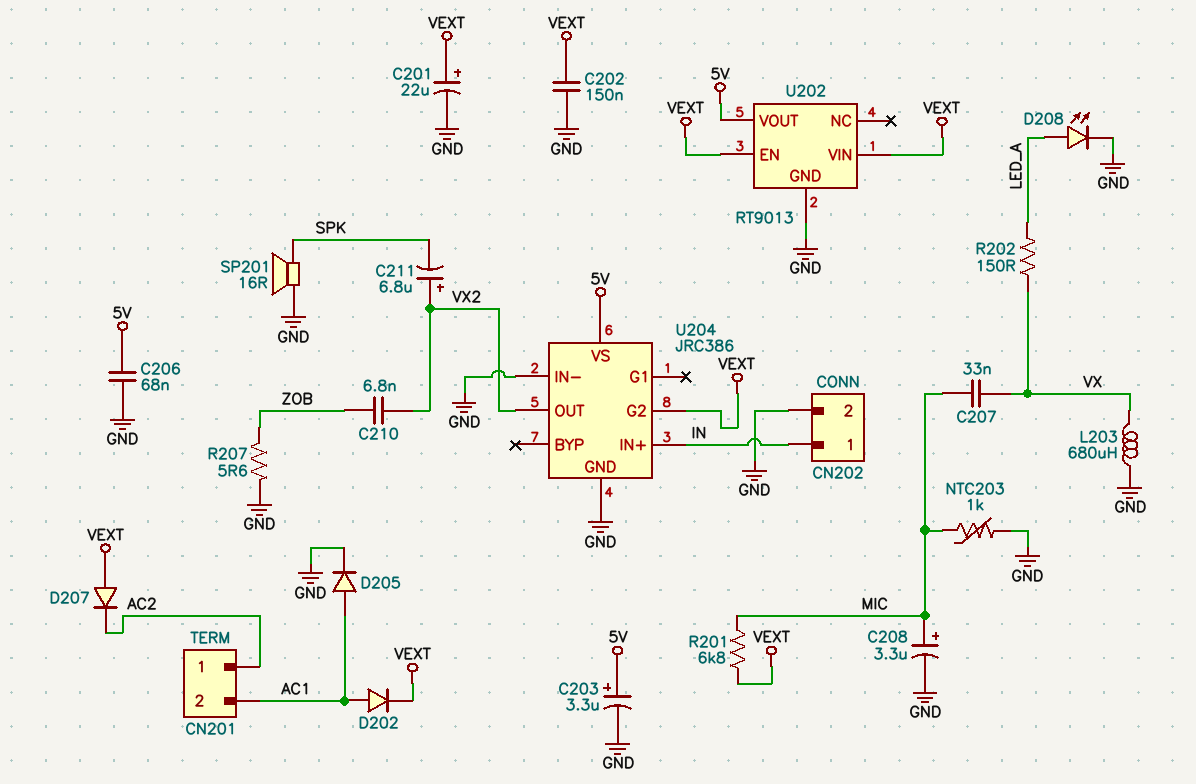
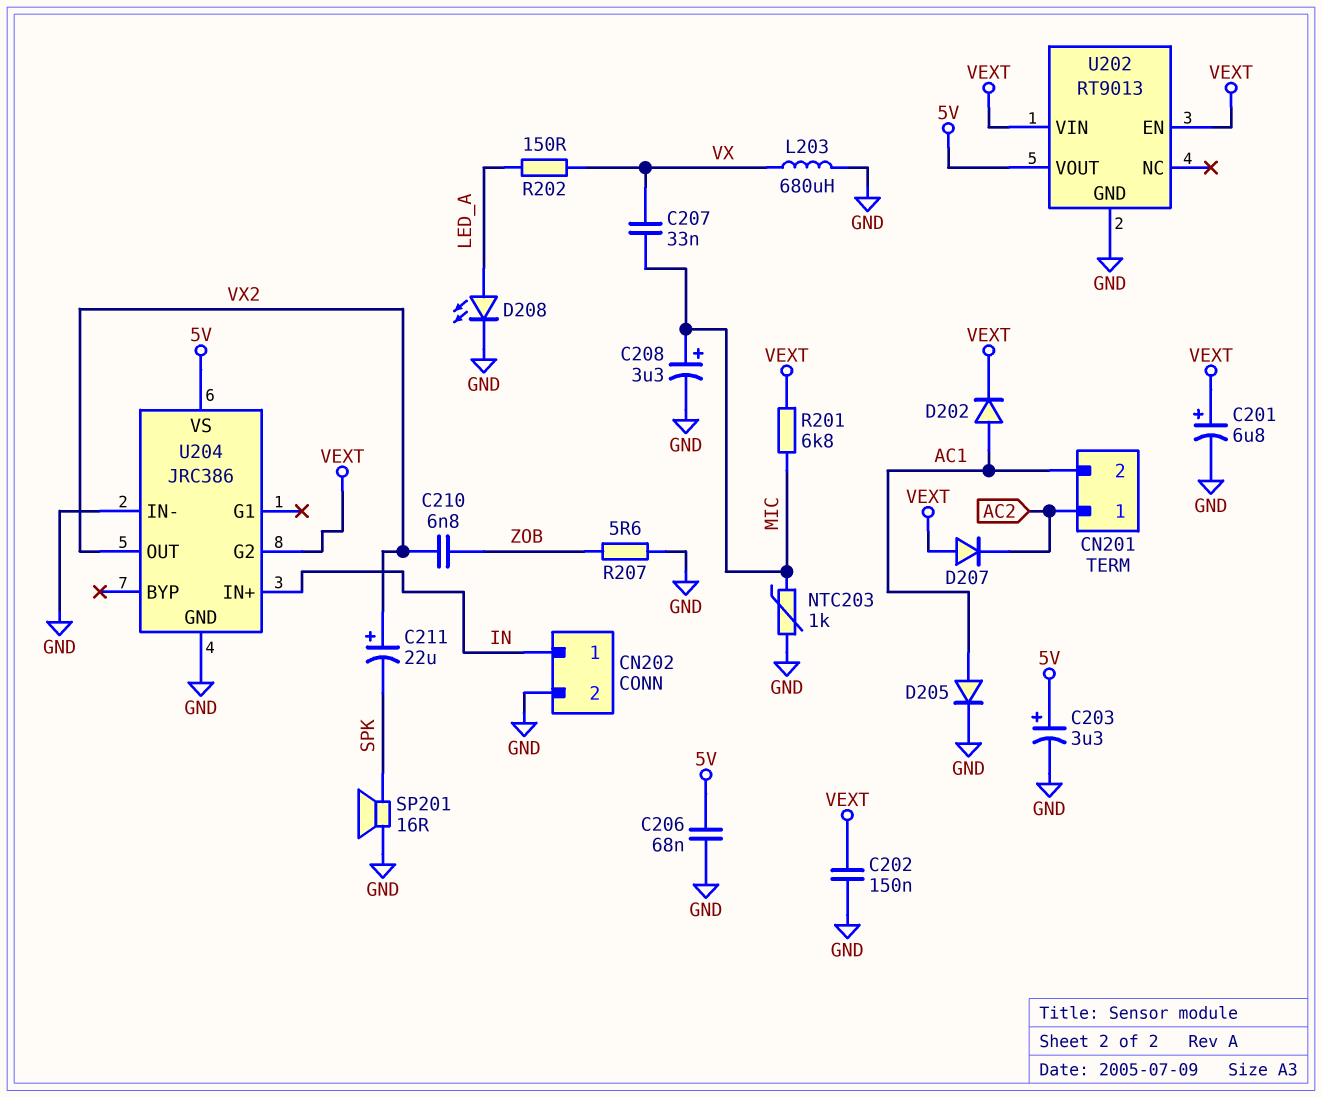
C201: 22uF (plus VEXT, minus GND) -> 6.8uF (plus VEXT, minus GND)
C211: 6.8uF (plus VX2, minus SPK) -> 22uF (plus VX2, minus SPK)

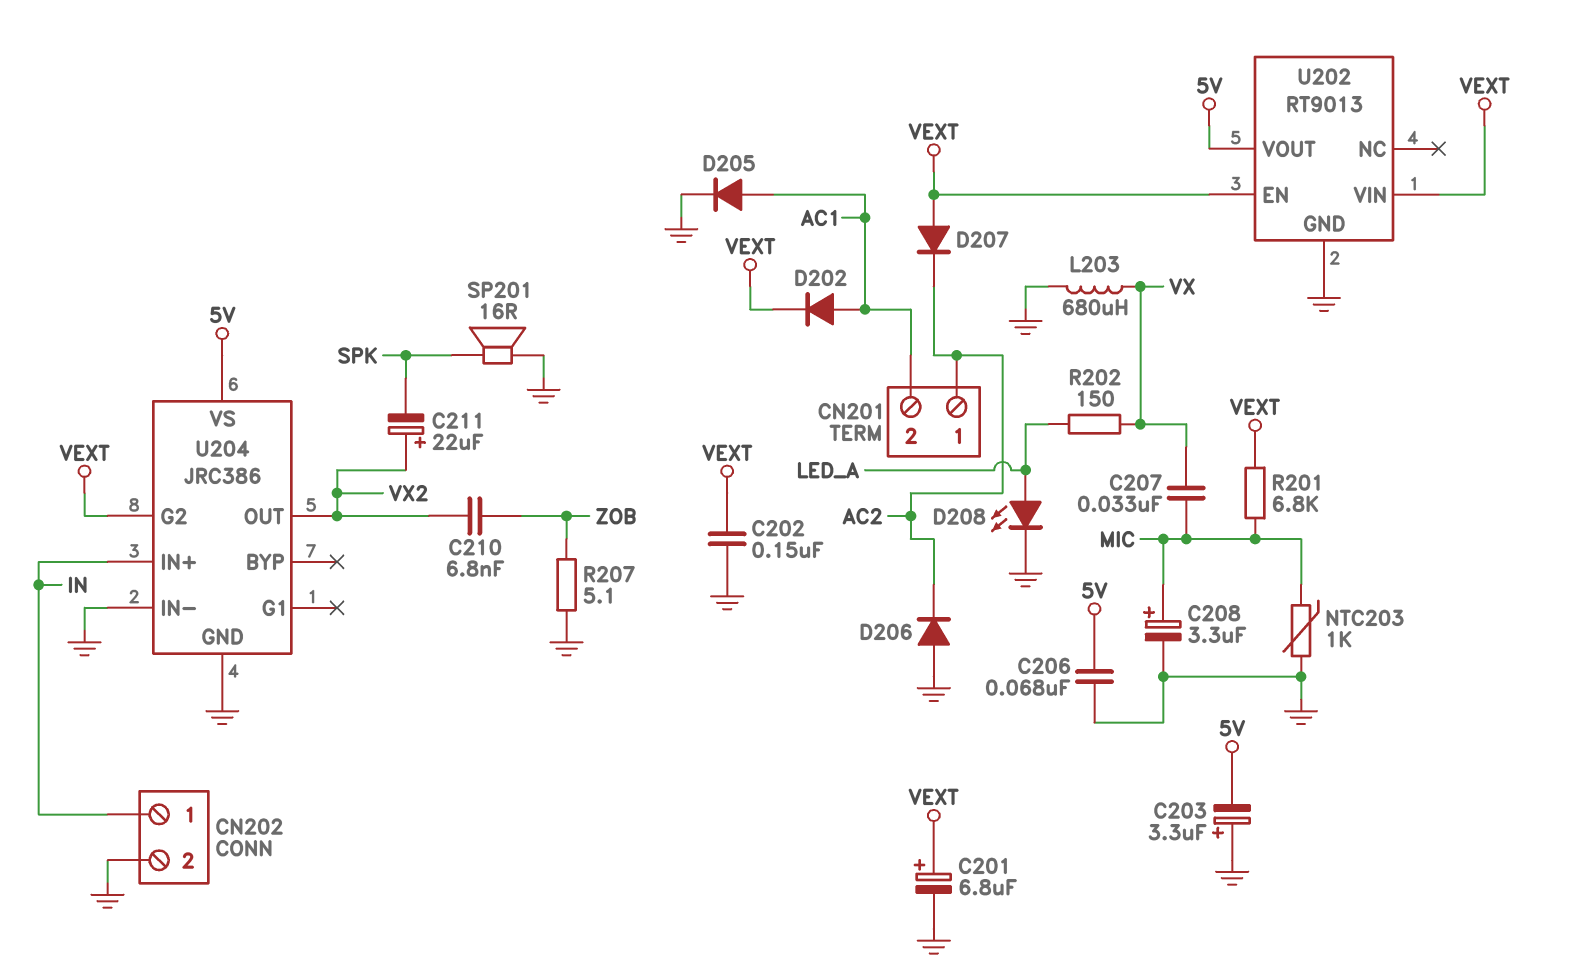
C203: 3.3uF (plus 5V, minus GND) -> 3.3uF (plus GND, minus 5V)
D206: none -> diode (A GND, K AC2)
R207: 5.6 (GND, ZOB) -> 5.1 (GND, ZOB)

